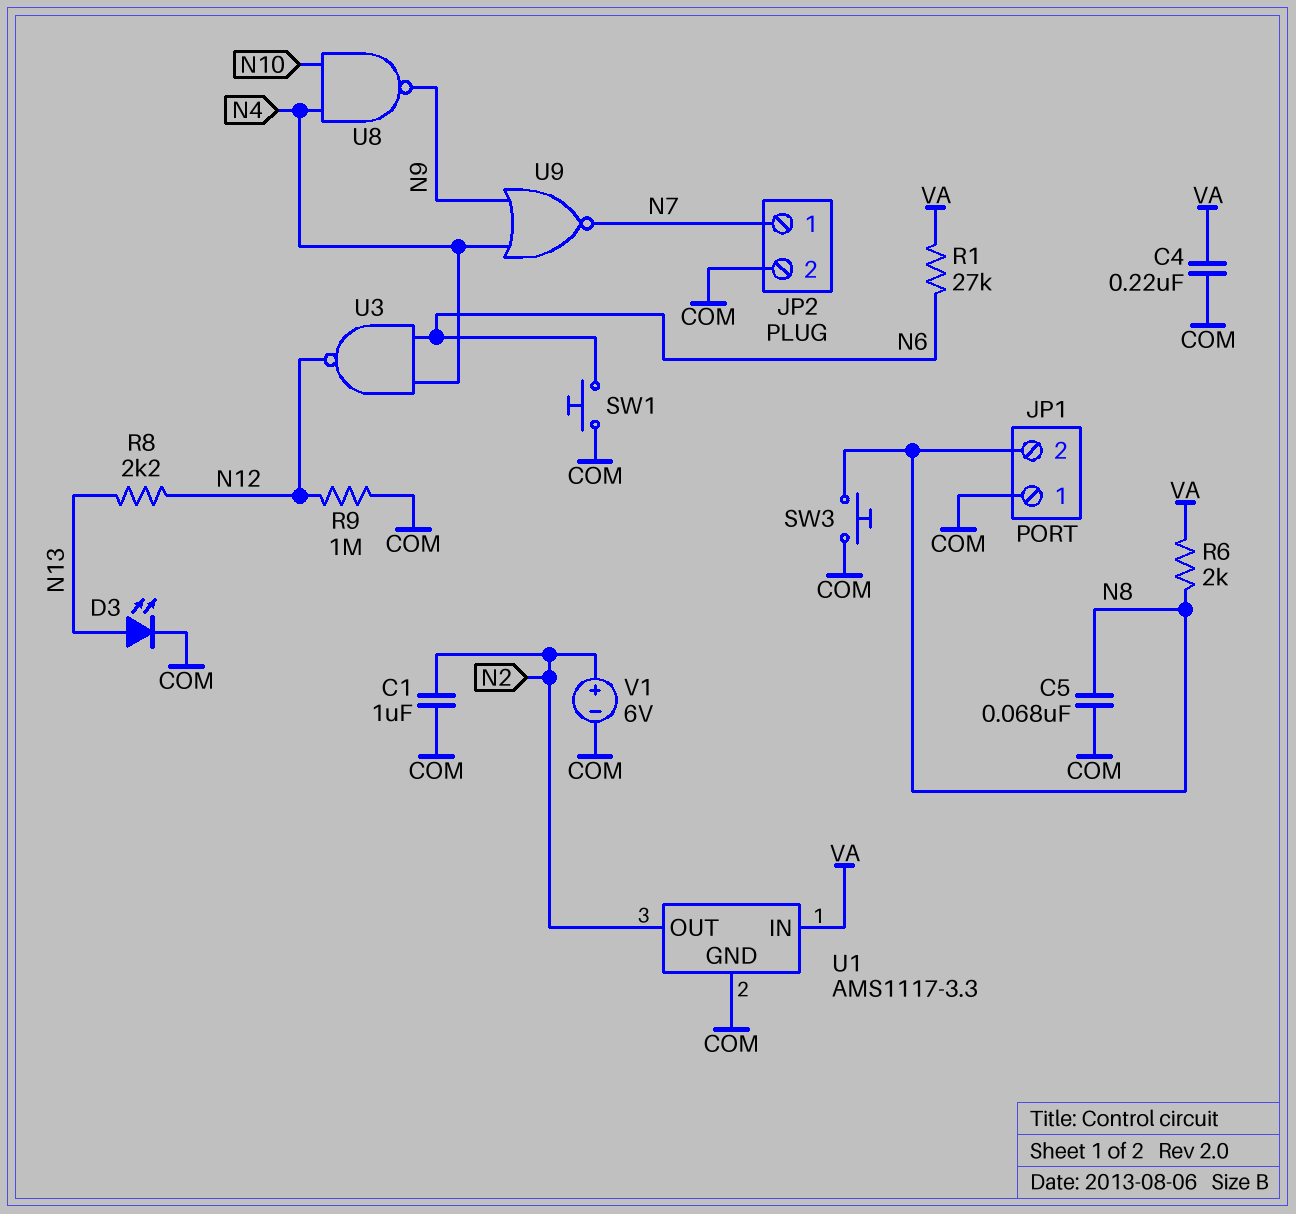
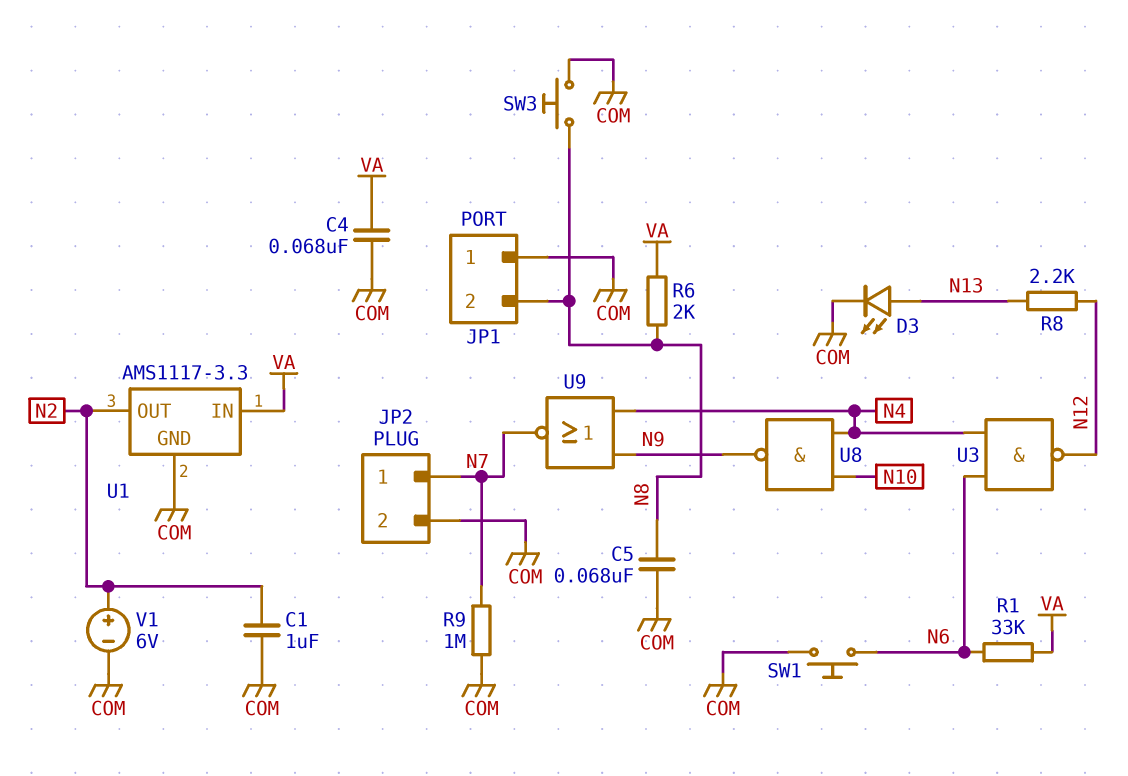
C4: 220nF (COM, VA) -> 68nF (COM, VA)
R1: 27k (N6, VA) -> 33k (N6, VA)
R9: 1M (COM, N12) -> 1M (COM, N7)

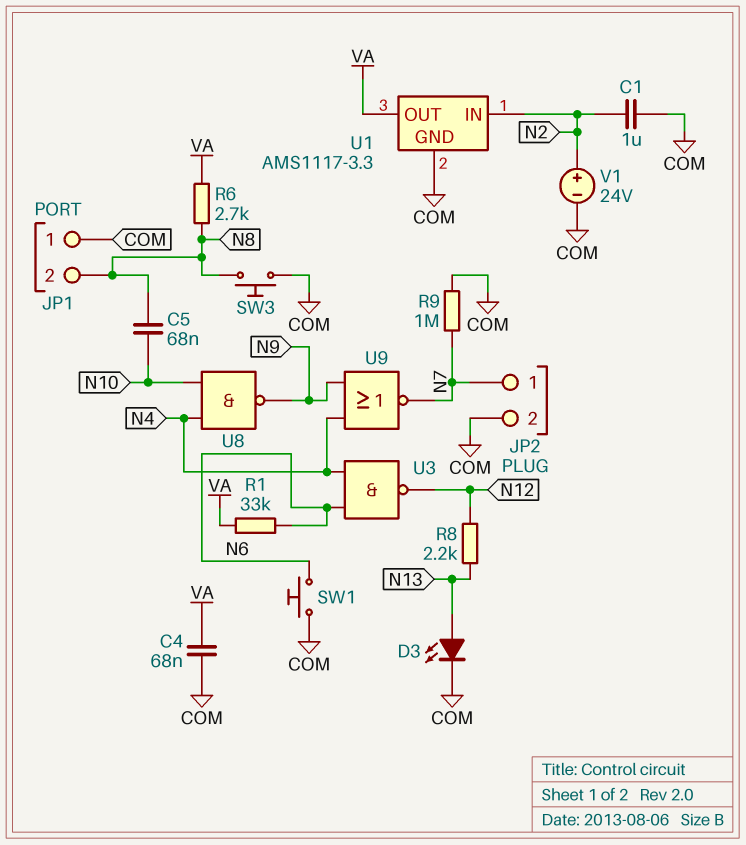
C5: 68nF (COM, N8) -> 68nF (N8, N10)
R6: 2k (N8, VA) -> 2.7k (N8, VA)
U1 pin IN: VA -> N2
U1 pin OUT: N2 -> VA
V1: 6V (plus N2, minus COM) -> 24V (plus N2, minus COM)

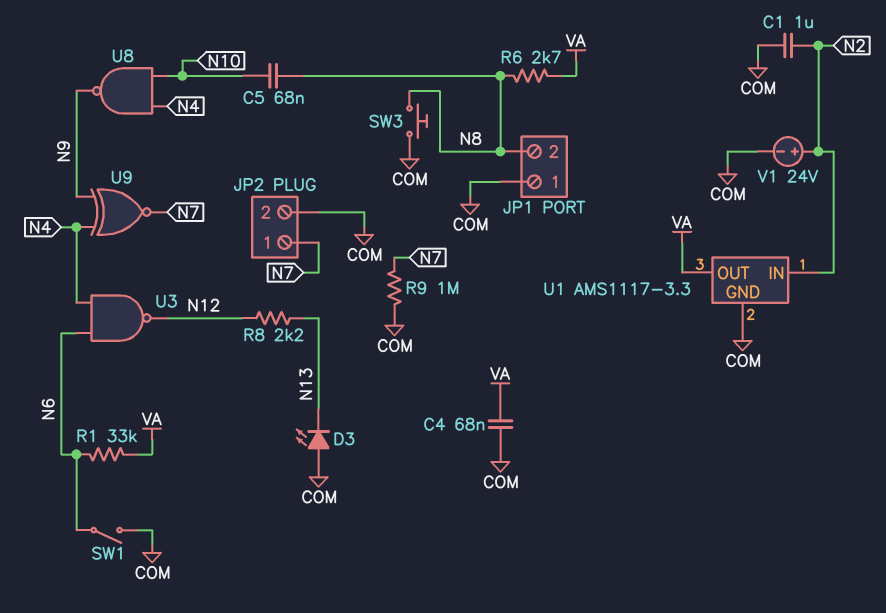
D3: LED (A N13, K COM) -> LED (A COM, K N13)
SW1: button (COM, N6) -> switch (COM, N6)
U9: NOR (in N4, in N9, out N7) -> XNOR (in N4, in N9, out N7)

